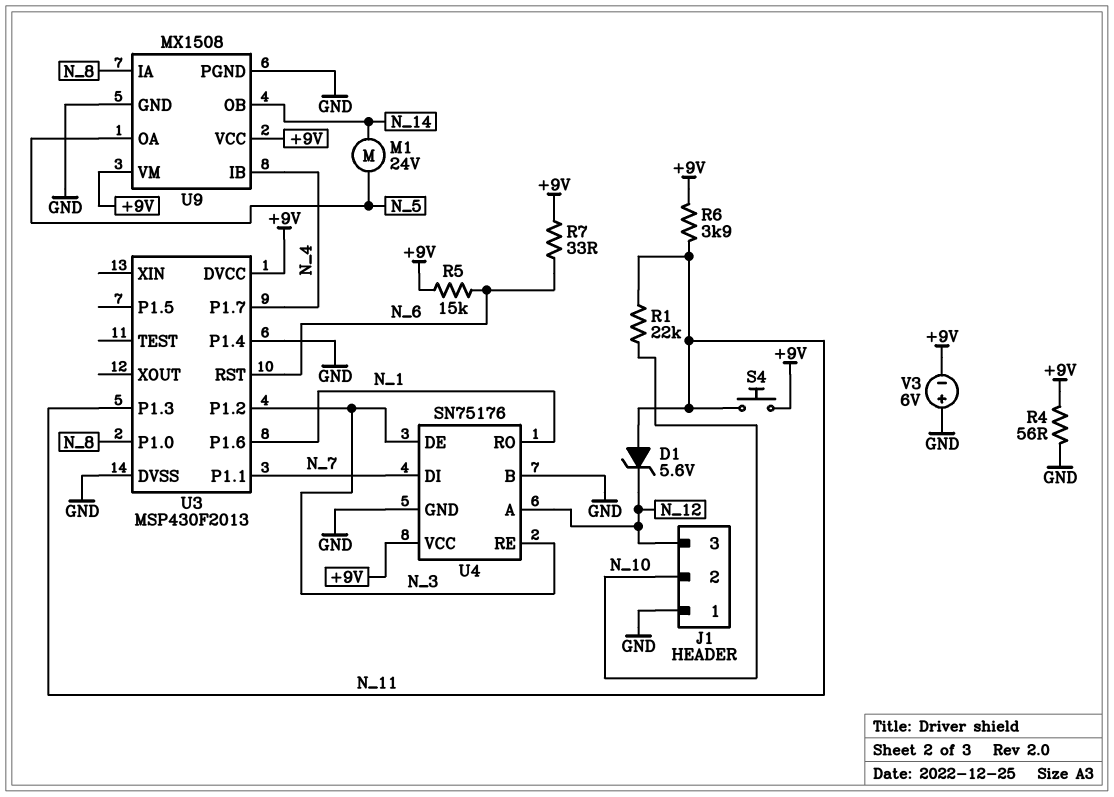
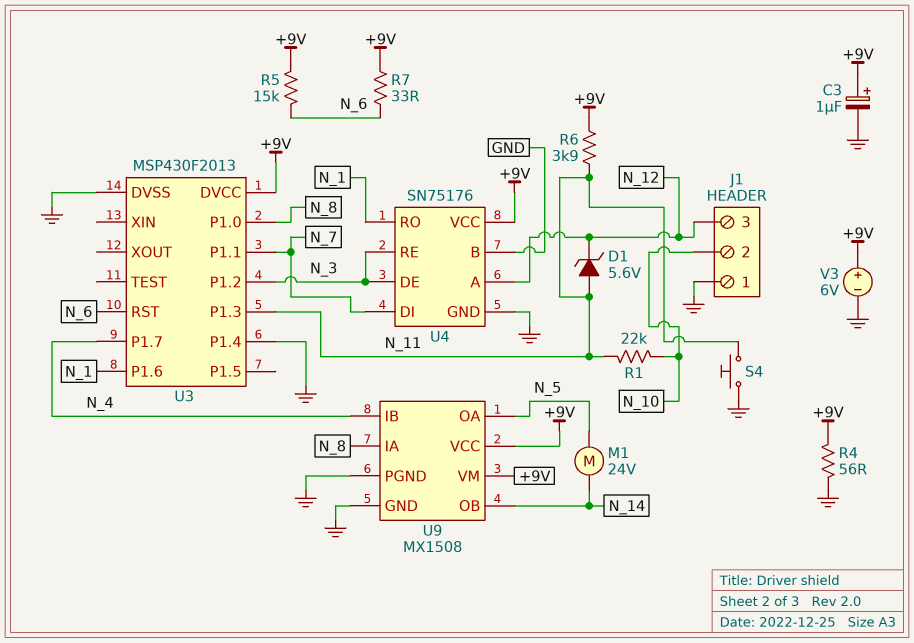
C3: none -> 1uF (plus +9V, minus GND)
S4: button (+9V, N_11) -> button (GND, N_11)
V3: 6V (plus GND, minus +9V) -> 6V (plus +9V, minus GND)

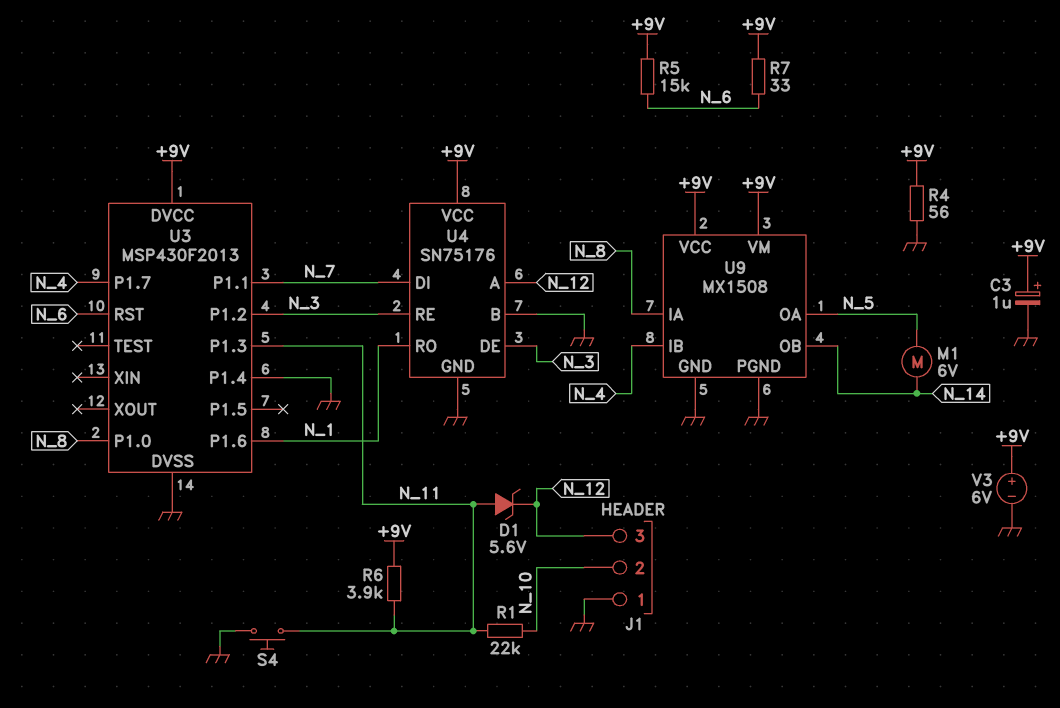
M1: motor 24V (N_5, N_14) -> motor 6V (N_5, N_14)

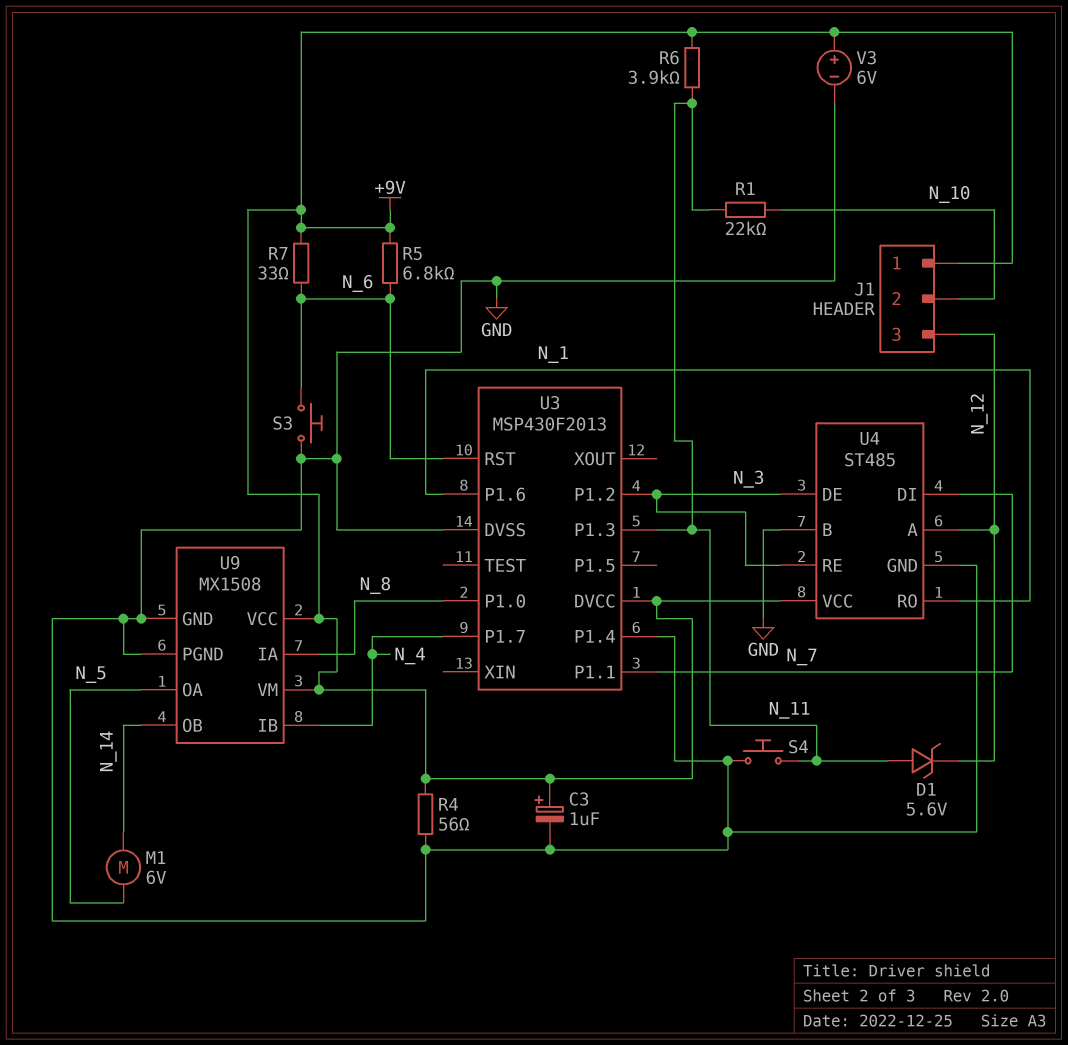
J1 pin 1: GND -> +9V
R5: 15k (+9V, N_6) -> 6.8k (+9V, N_6)
S3: none -> button (GND, N_6)
U4: SN75176 -> ST485

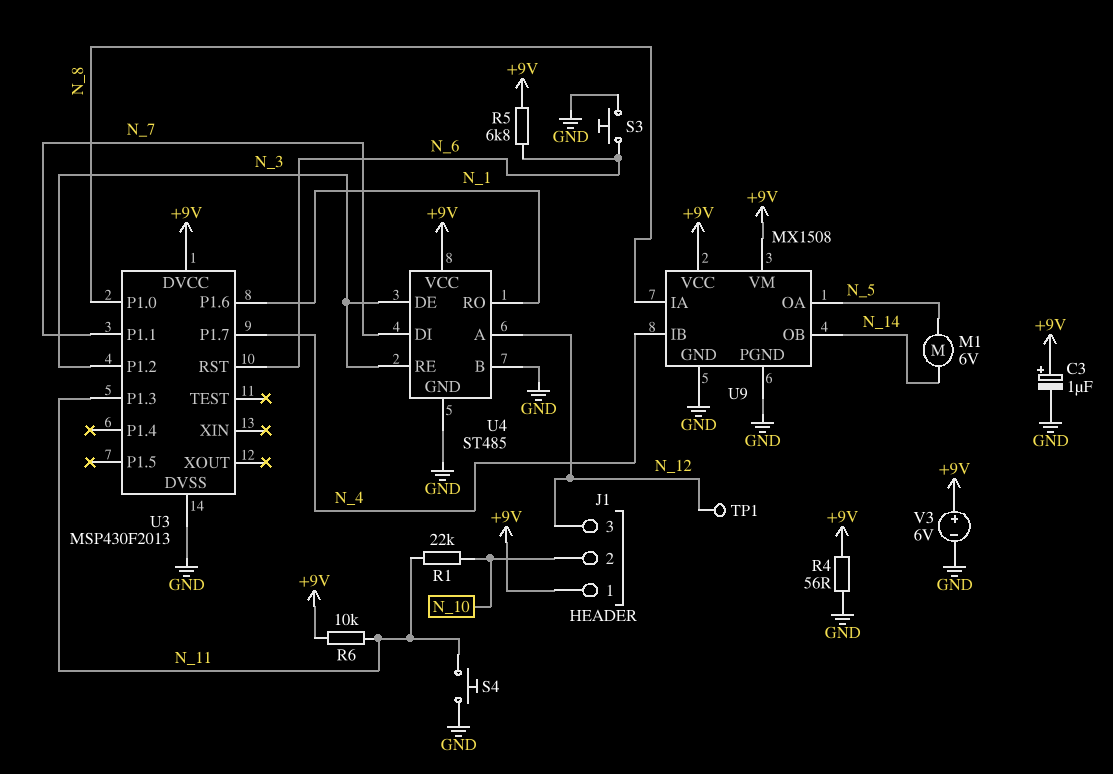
D1: zener 5.6V (A N_11, K N_12) -> none
R6: 3.9k (+9V, N_11) -> 10k (+9V, N_11)
R7: 33 (+9V, N_6) -> none
TP1: none -> test point (N_12)
U3 pin P1.4: GND -> none

